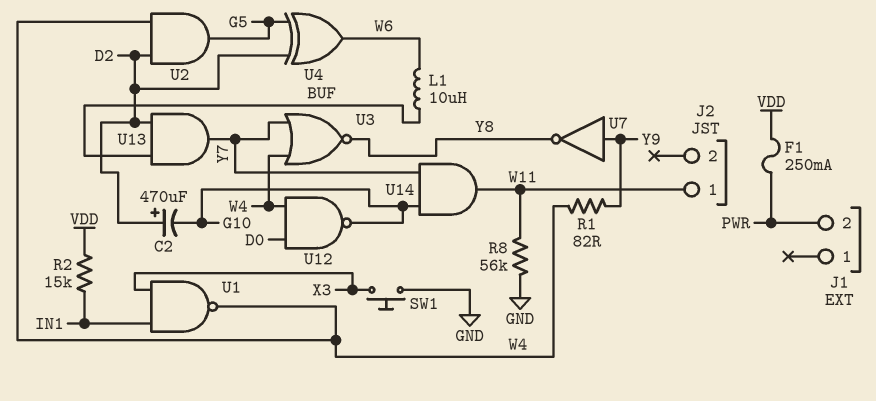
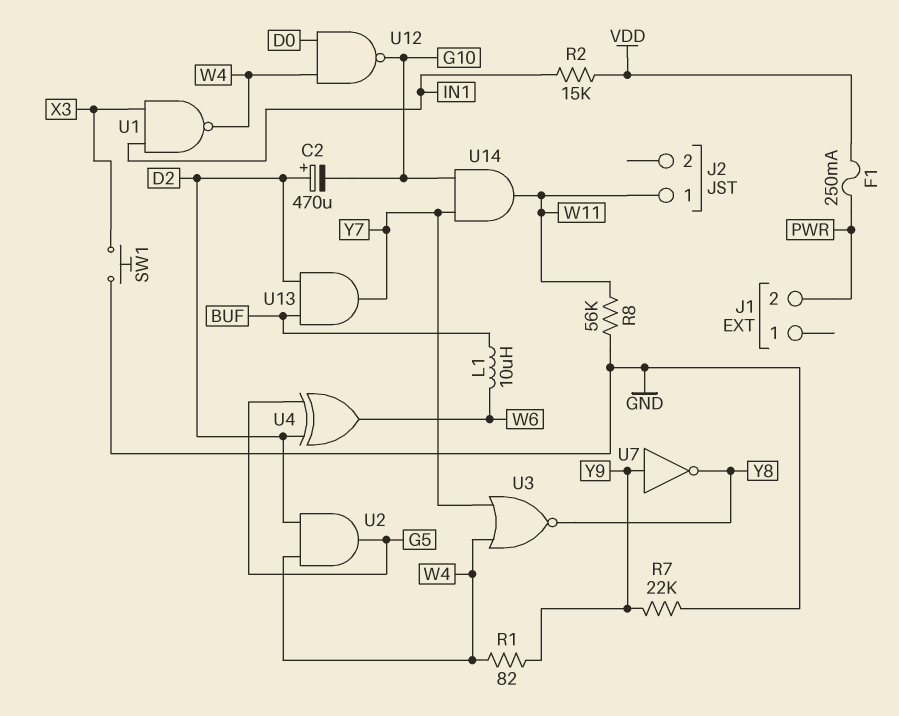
R7: none -> 22k (GND, Y9)

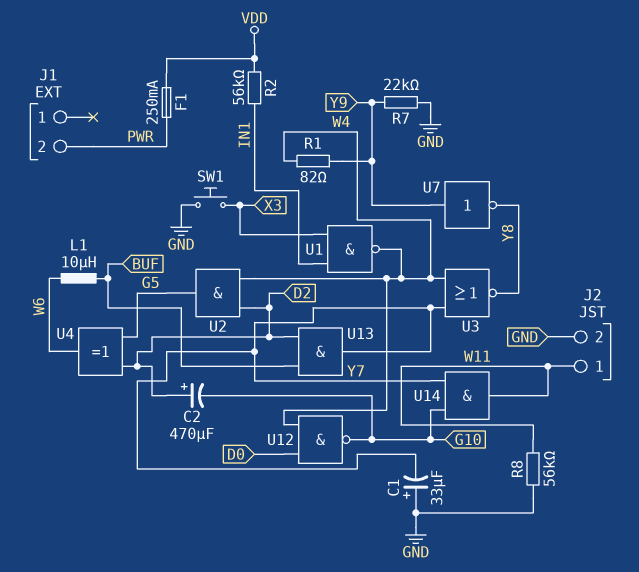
C1: none -> 33uF (plus GND, minus Y7)
J2 pin 2: none -> GND
R2: 15k (IN1, VDD) -> 56k (IN1, VDD)

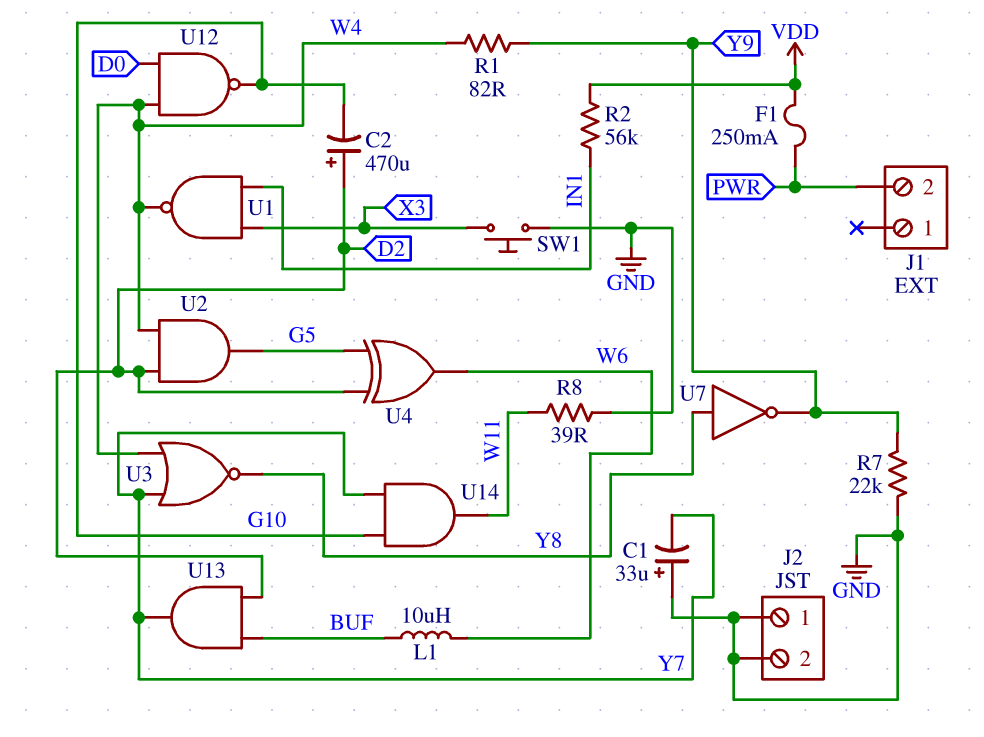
J2 pin 1: W11 -> GND
R8: 56k (GND, W11) -> 39 (GND, W11)
U7: NOT (in Y9, out Y8) -> NOT (in Y8, out Y9)

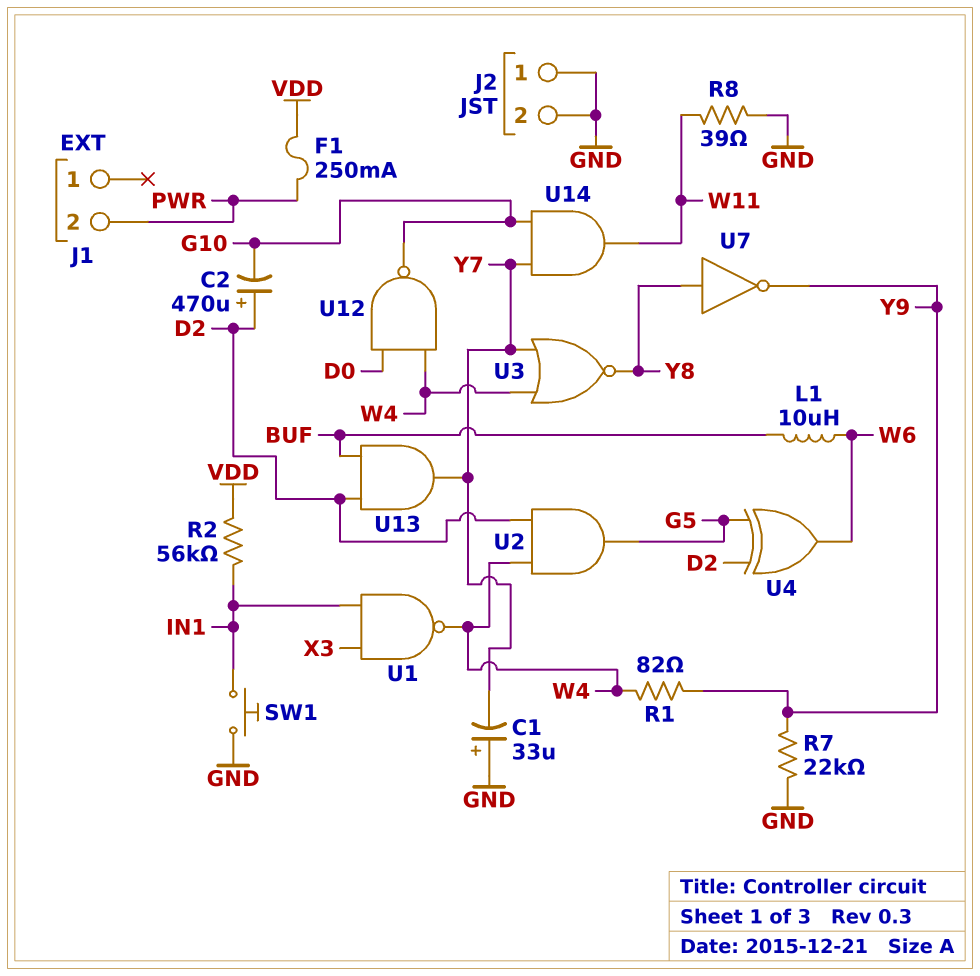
SW1: button (GND, X3) -> button (GND, IN1)

